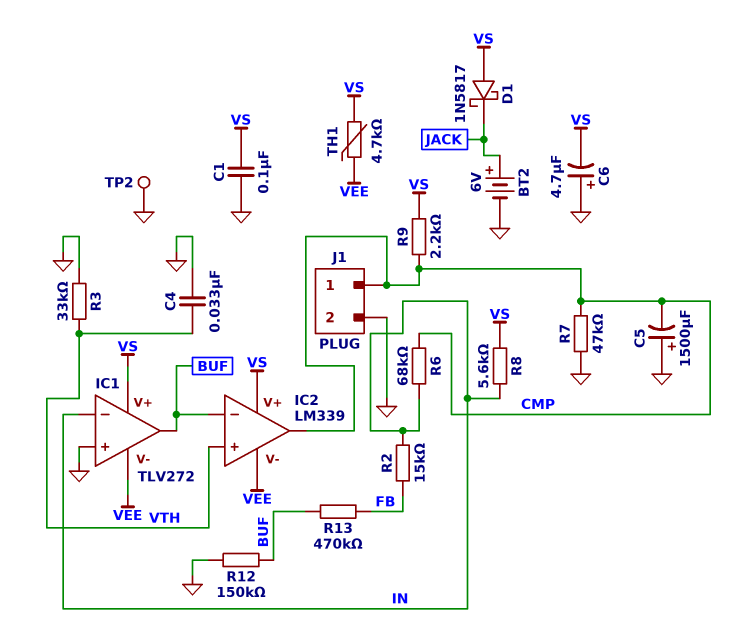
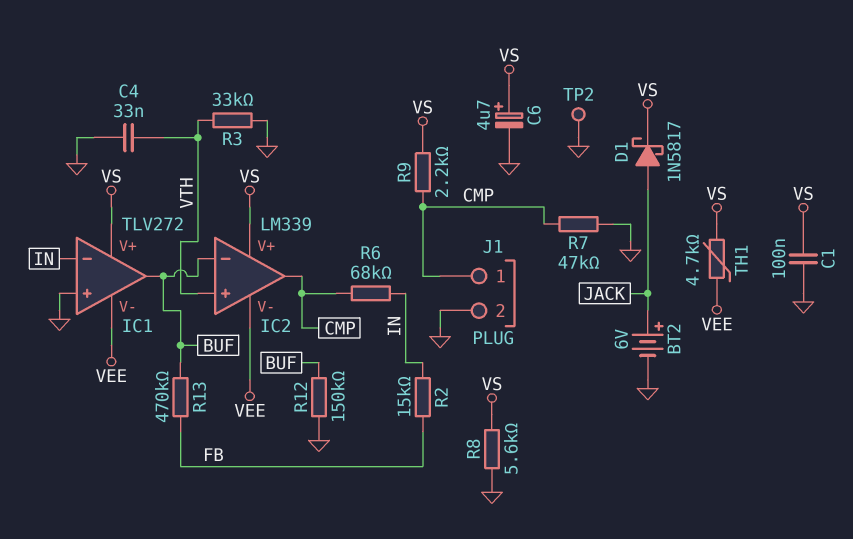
C5: 1500uF (plus GND, minus CMP) -> none
C6: 4.7uF (plus GND, minus VS) -> 4.7uF (plus VS, minus GND)
D1: schottky 1N5817 (A VS, K JACK) -> schottky 1N5817 (A JACK, K VS)
R8: 5.6k (IN, VS) -> 5.6k (GND, VS)

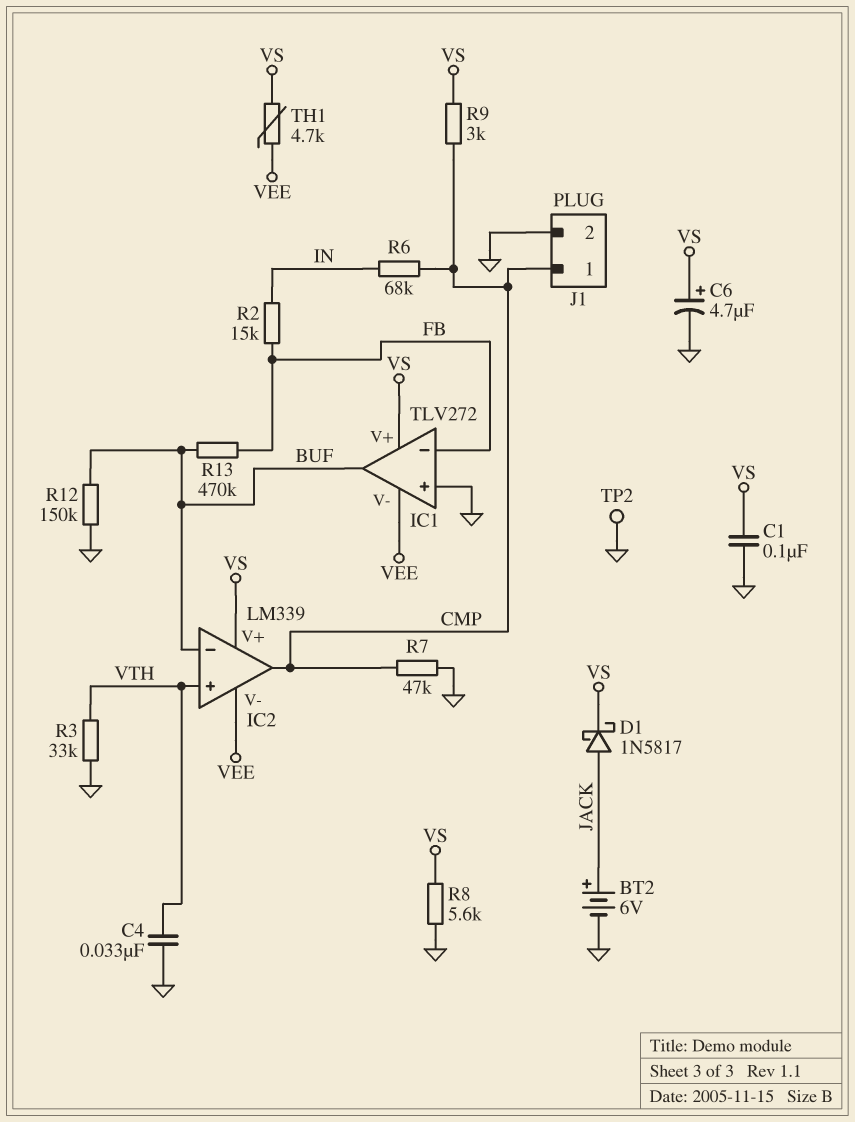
IC1 pin in-: IN -> FB
R9: 2.2k (CMP, VS) -> 3k (CMP, VS)

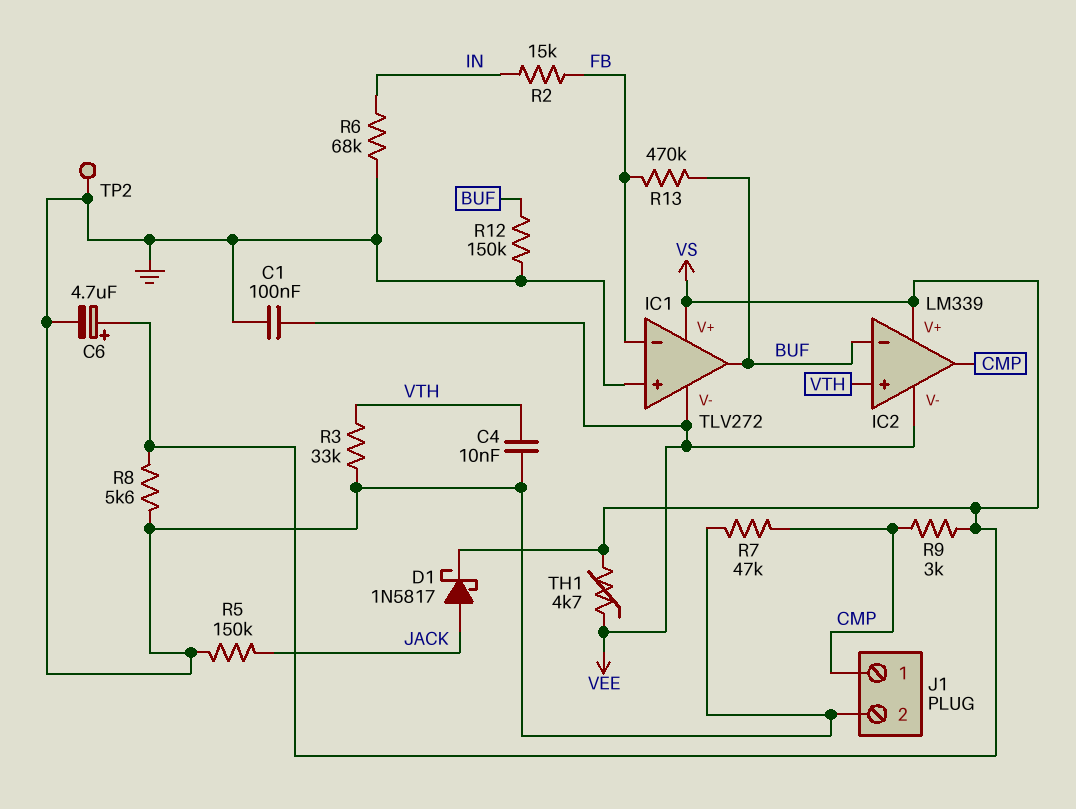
BT2: 6V (plus JACK, minus GND) -> none
C1: 100nF (GND, VS) -> 100nF (GND, VEE)
C4: 33nF (GND, VTH) -> 10nF (GND, VTH)
R5: none -> 150k (GND, JACK)
R6: 68k (CMP, IN) -> 68k (GND, IN)

